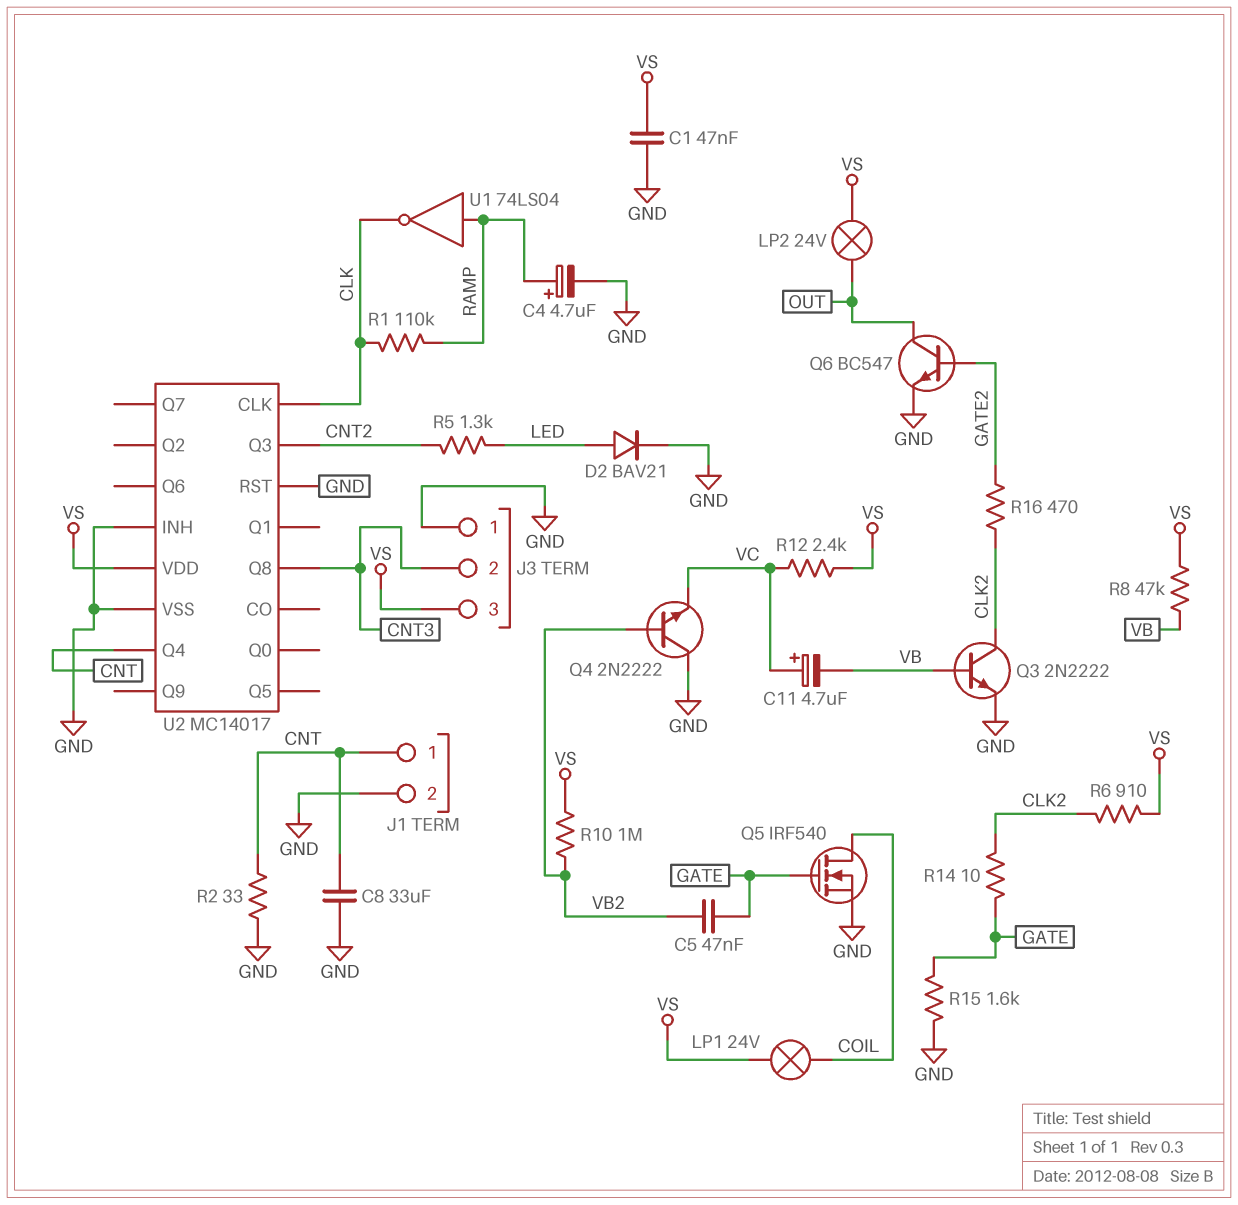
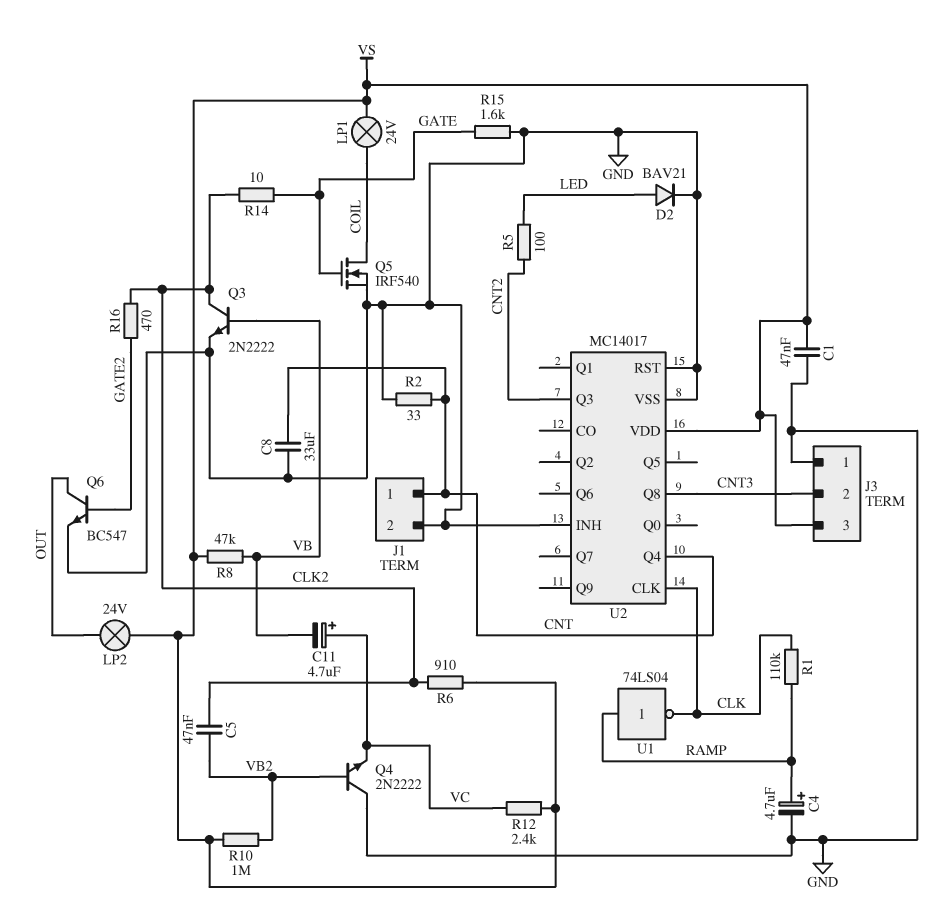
C5: 47nF (GATE, VB2) -> 47nF (CLK2, VB2)
R5: 1.3k (CNT2, LED) -> 100 (CNT2, LED)

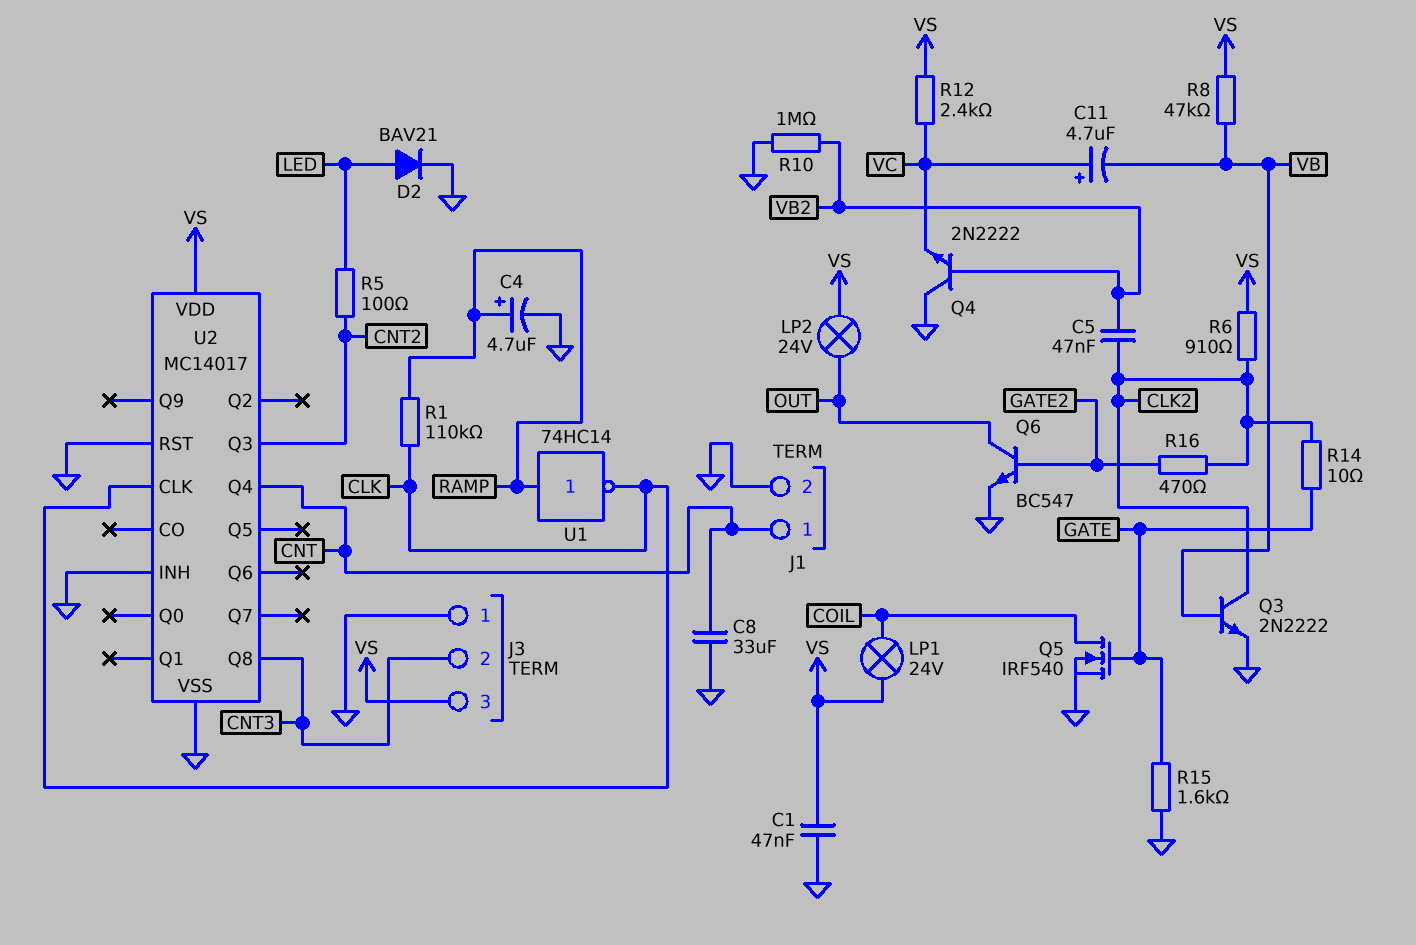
R2: 33 (CNT, GND) -> none
R10: 1M (VB2, VS) -> 1M (GND, VB2)
U1: NOT 74LS04 (in RAMP, out CLK) -> NOT 74HC14 (in RAMP, out CLK)

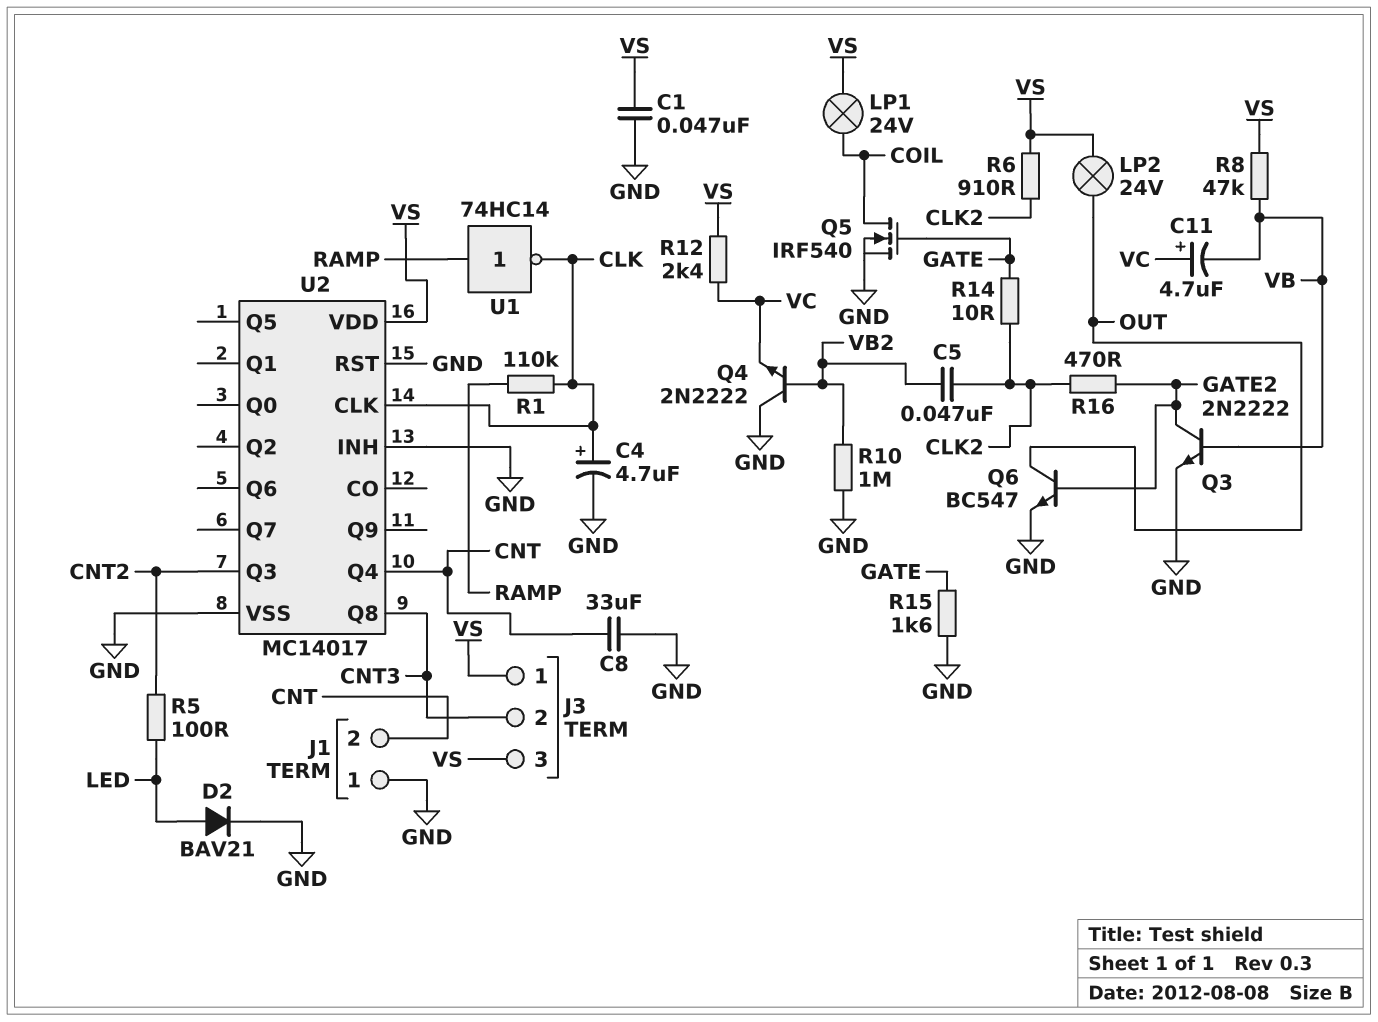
C4: 4.7uF (plus RAMP, minus GND) -> 4.7uF (plus CLK, minus GND)
J1 pin 1: CNT -> GND
J1 pin 2: GND -> CNT
J3 pin 1: GND -> VS
Q3: NPN 2N2222 (B VB, C CLK2, E GND) -> NPN 2N2222 (B VB, C GATE2, E GND)

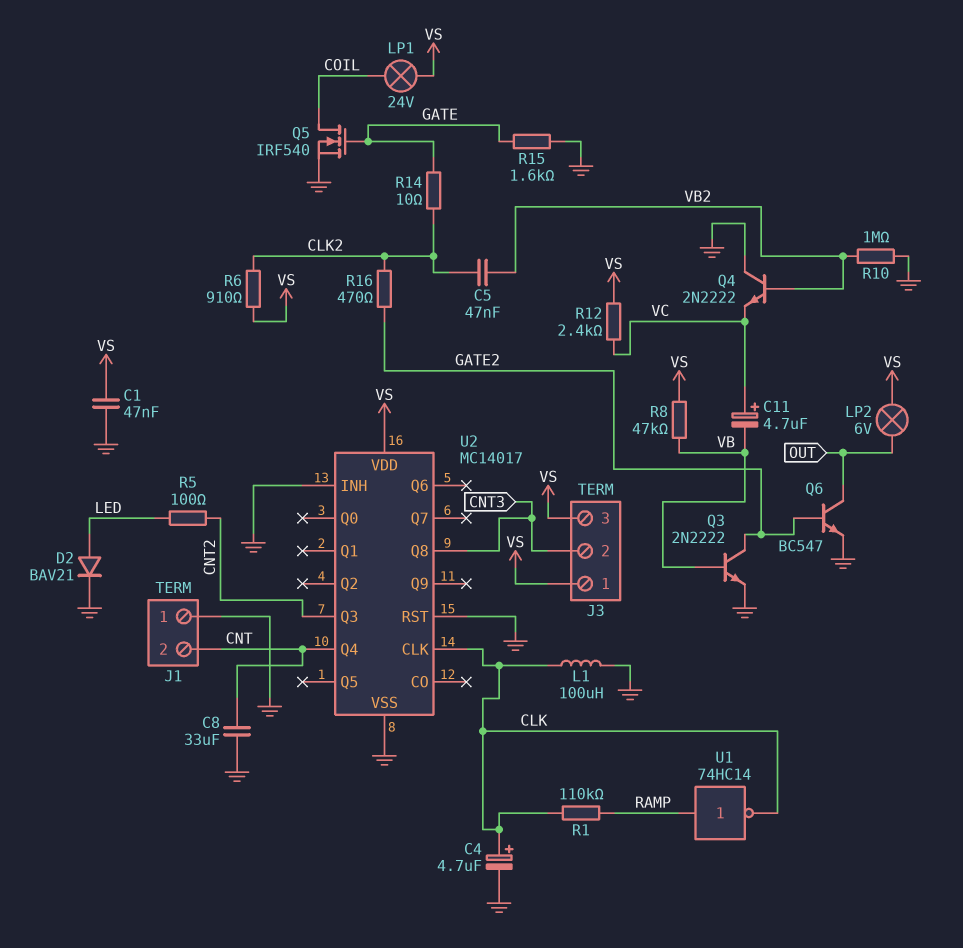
L1: none -> 100uH (CLK, GND)
LP2: lamp 24V (OUT, VS) -> lamp 6V (OUT, VS)

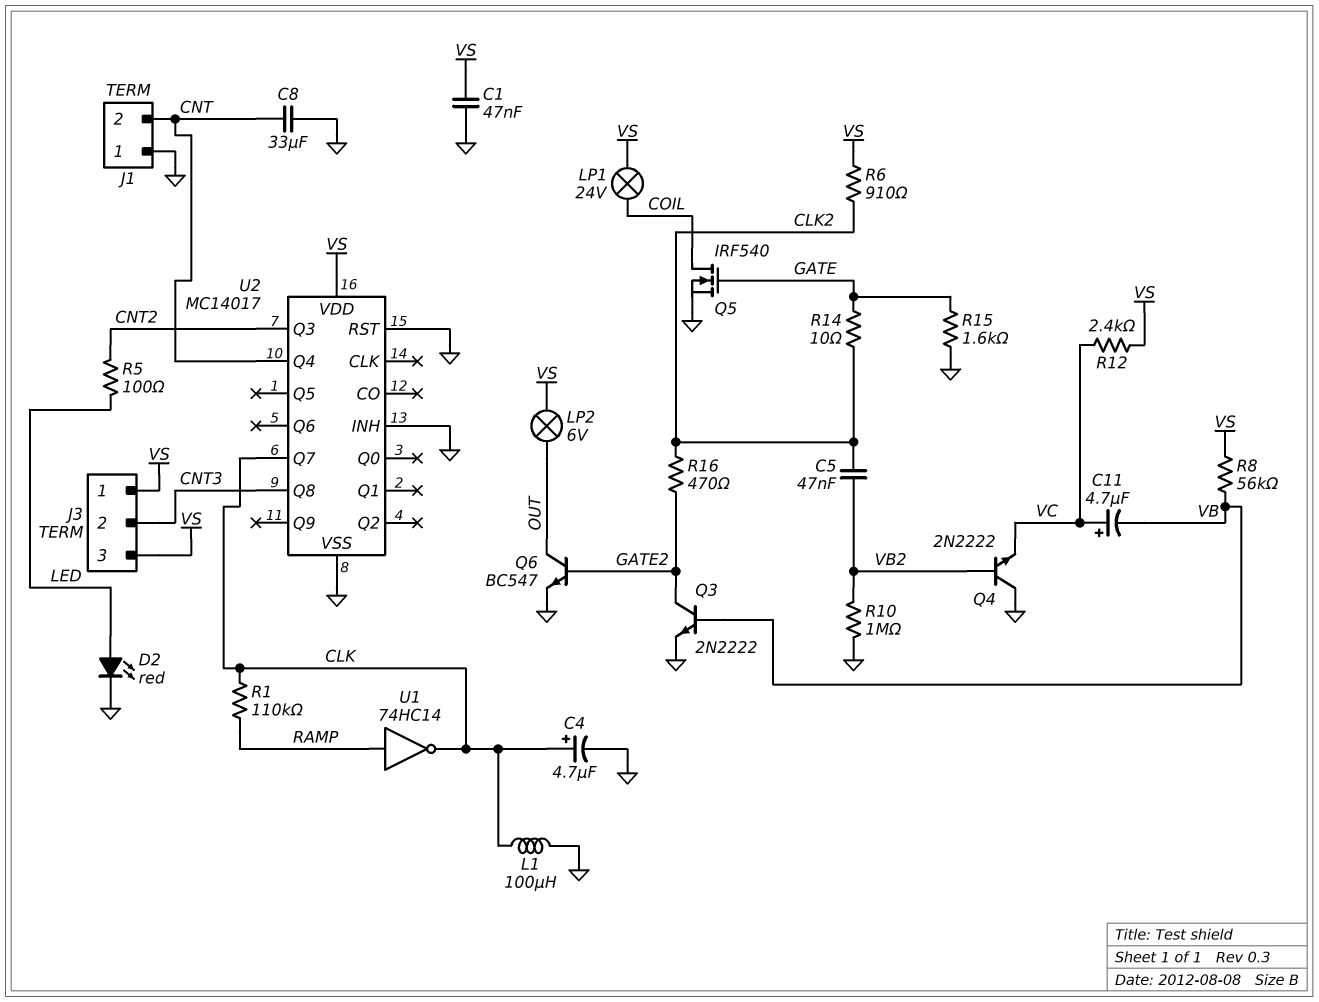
D2: diode BAV21 (A LED, K GND) -> LED red (A LED, K GND)
R8: 47k (VB, VS) -> 56k (VB, VS)
U2 pin CLK: CLK -> none
U2 pin Q7: none -> CLK

